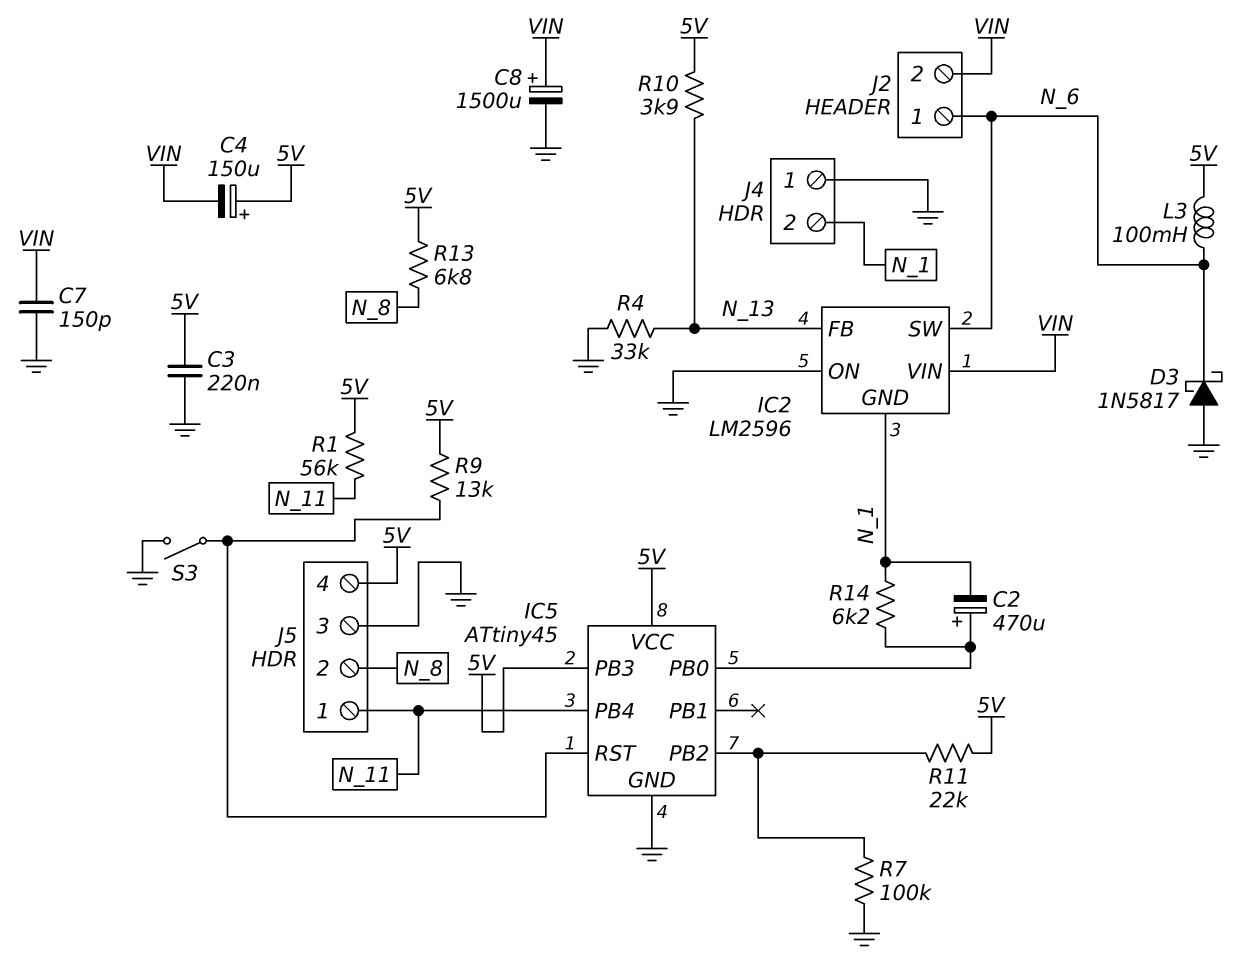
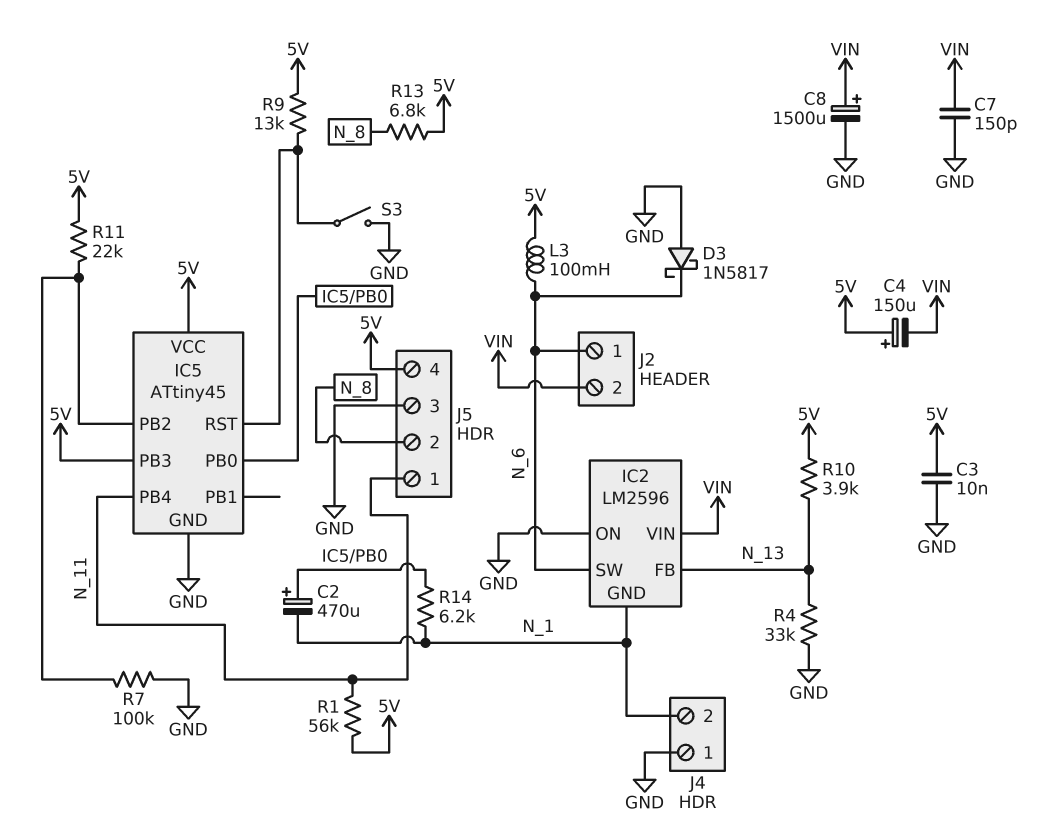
C3: 220nF (5V, GND) -> 10nF (5V, GND)

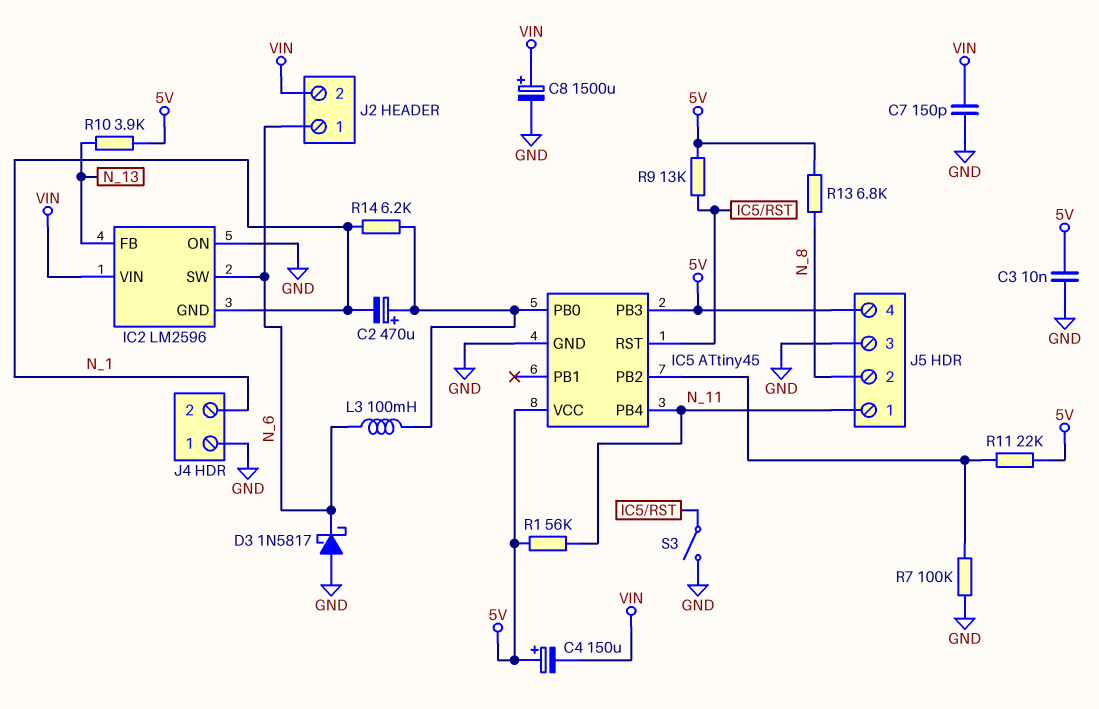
L3: 100mH (5V, N_6) -> 100mH (IC5/PB0, N_6)
R4: 33k (GND, N_13) -> none

